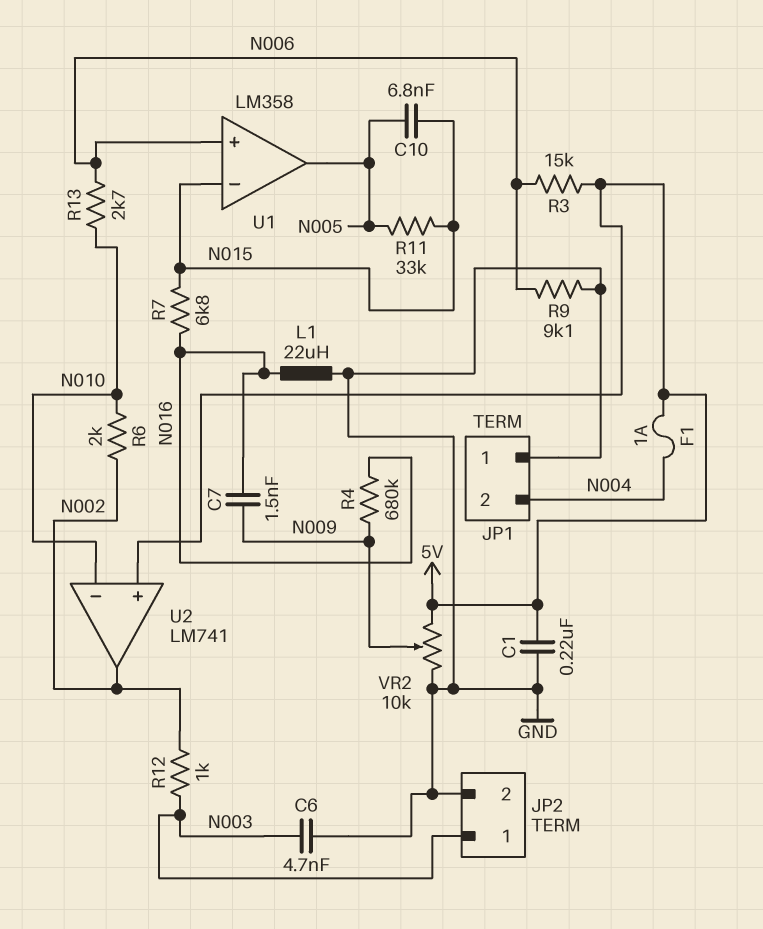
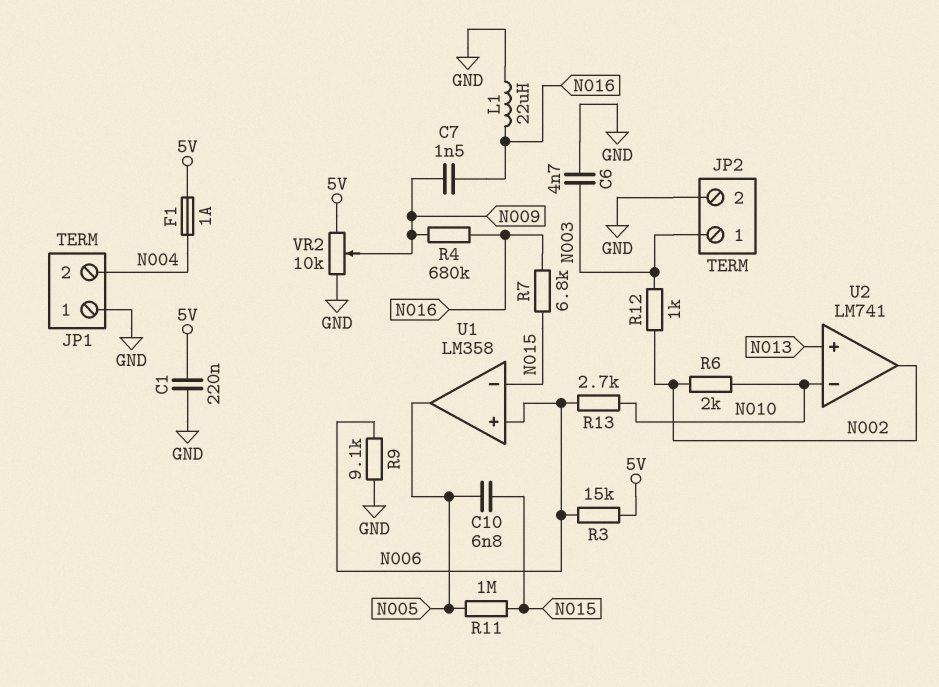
R11: 33k (N005, N015) -> 1M (N005, N015)
U2 pin in+: 5V -> N013

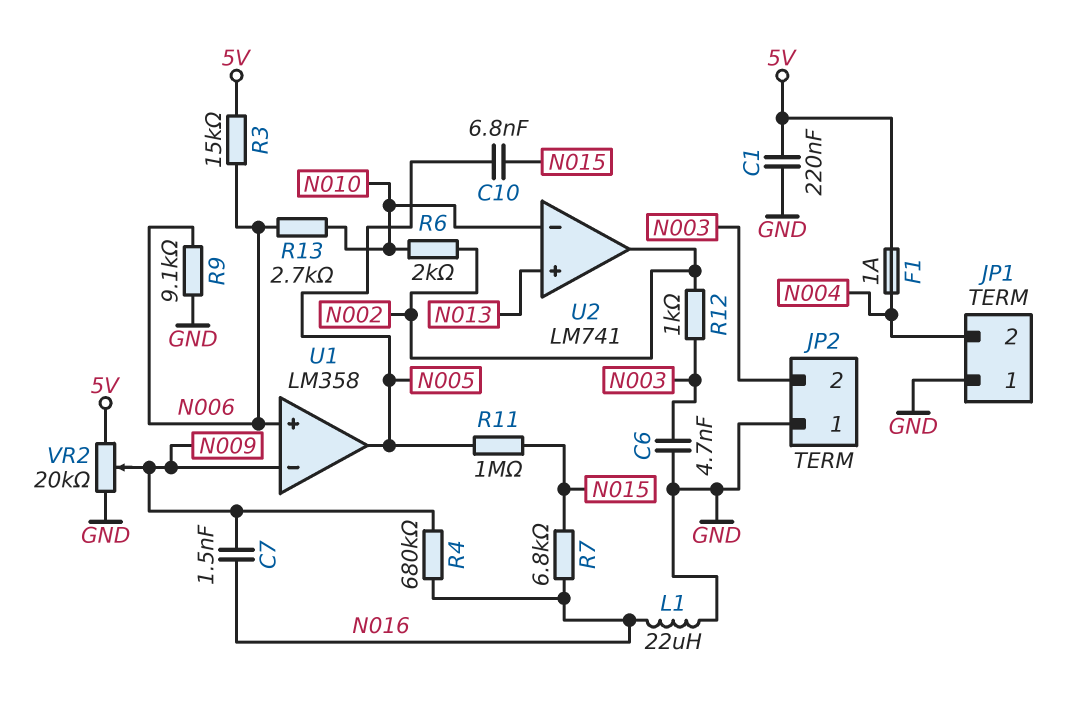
JP2 pin 1: N003 -> GND
JP2 pin 2: GND -> N003
U1 pin in-: N015 -> N009
VR2: 10k (5V, GND, wiper N009) -> 20k (5V, GND, wiper N009)

